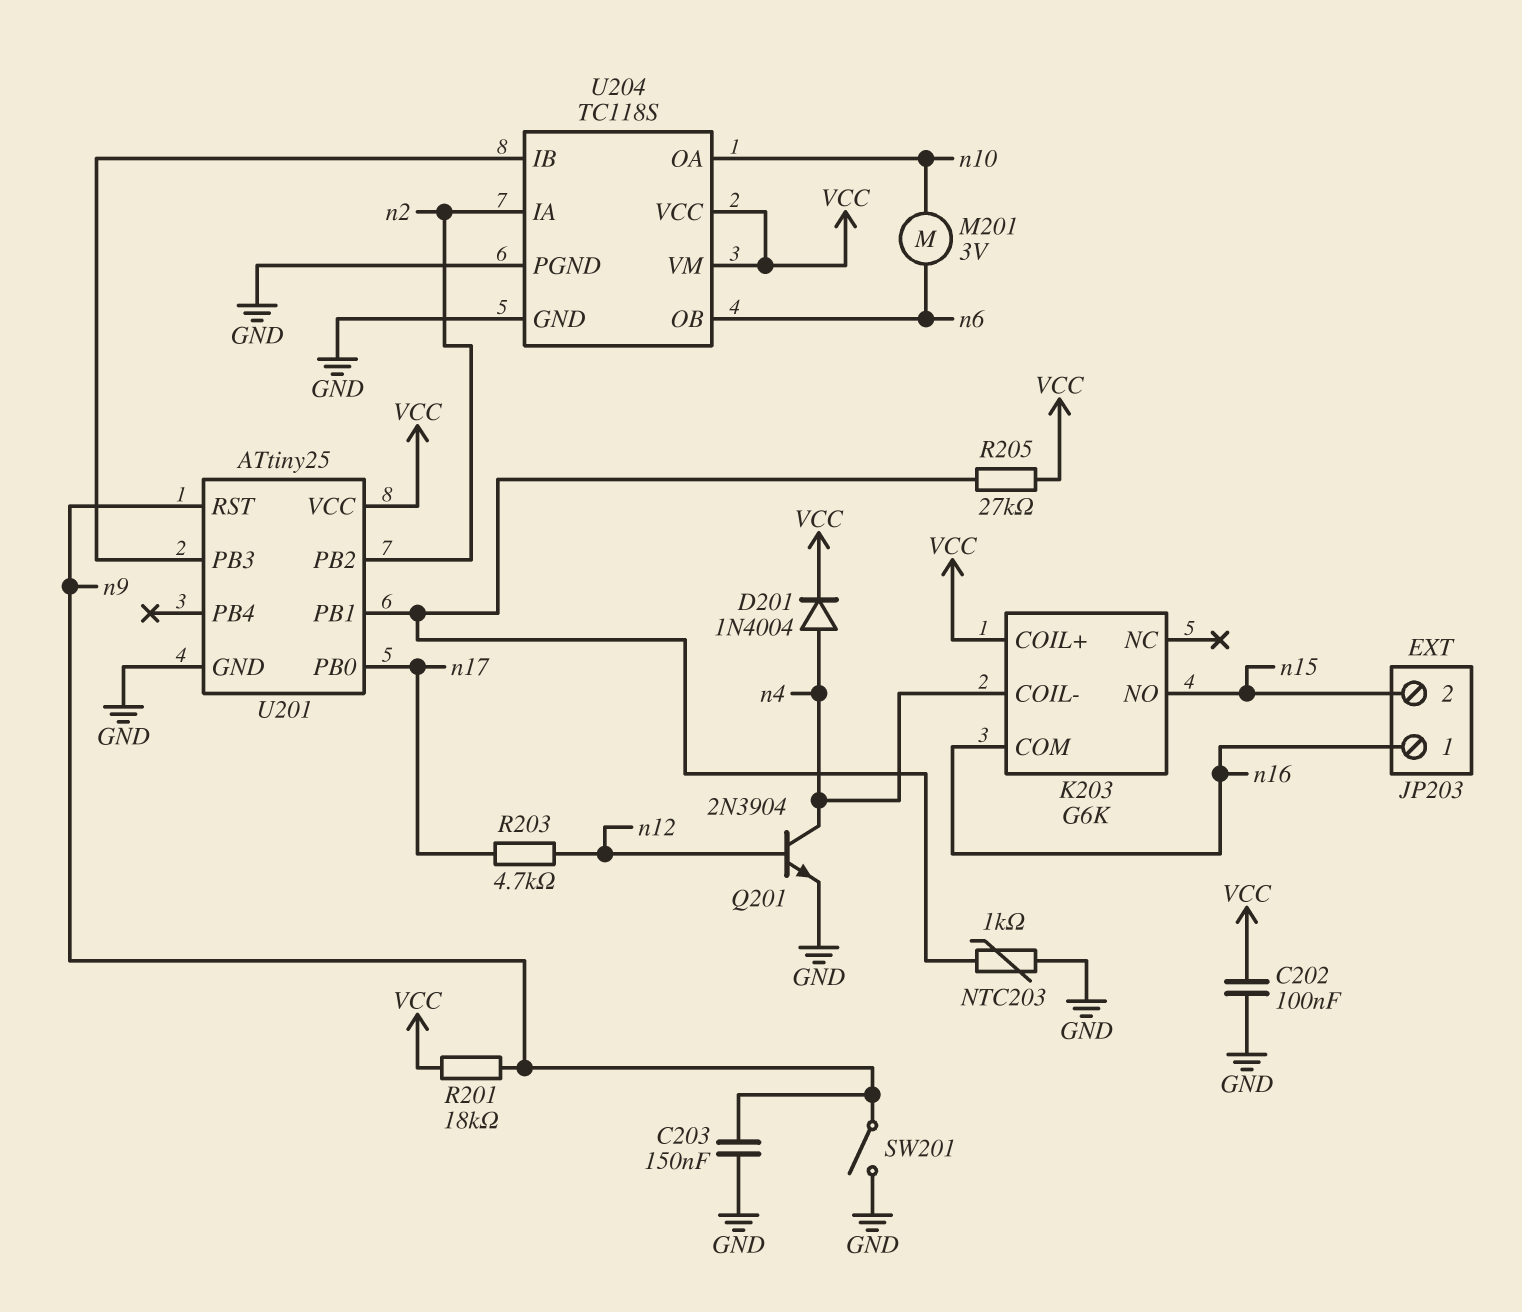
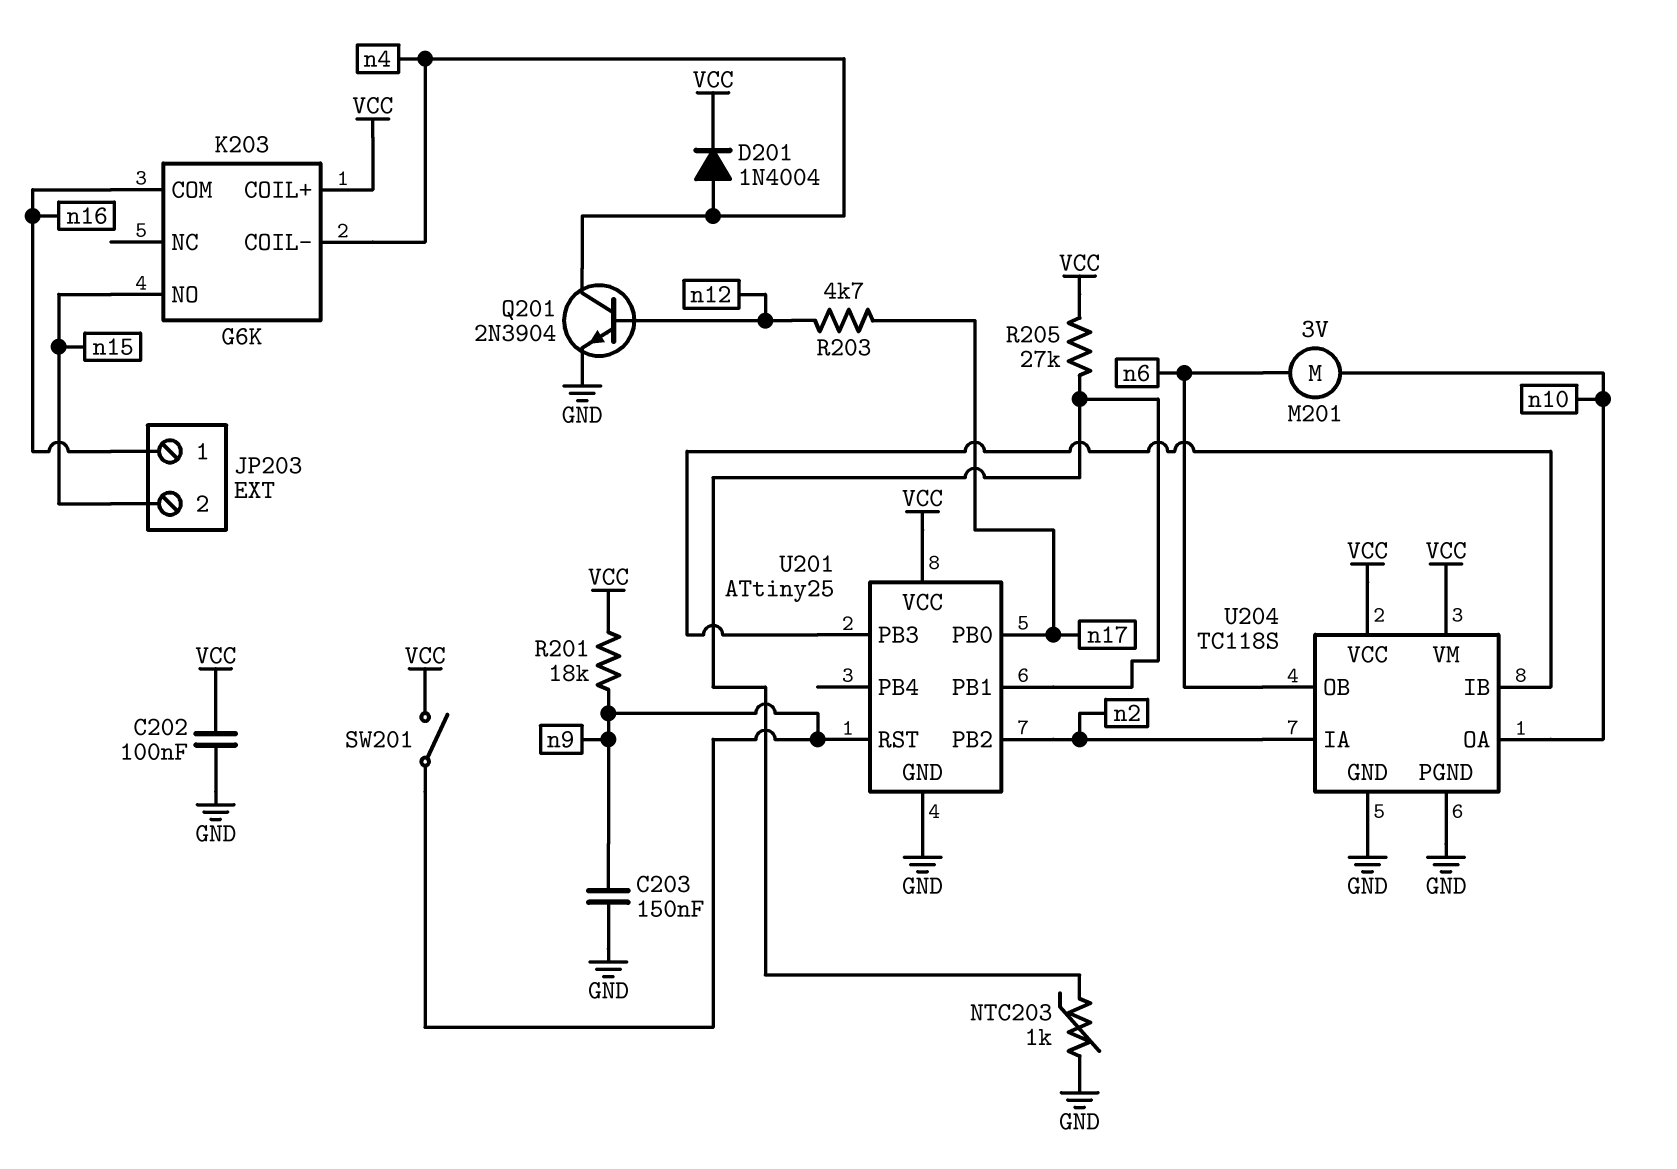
SW201: switch (GND, n9) -> switch (VCC, n9)

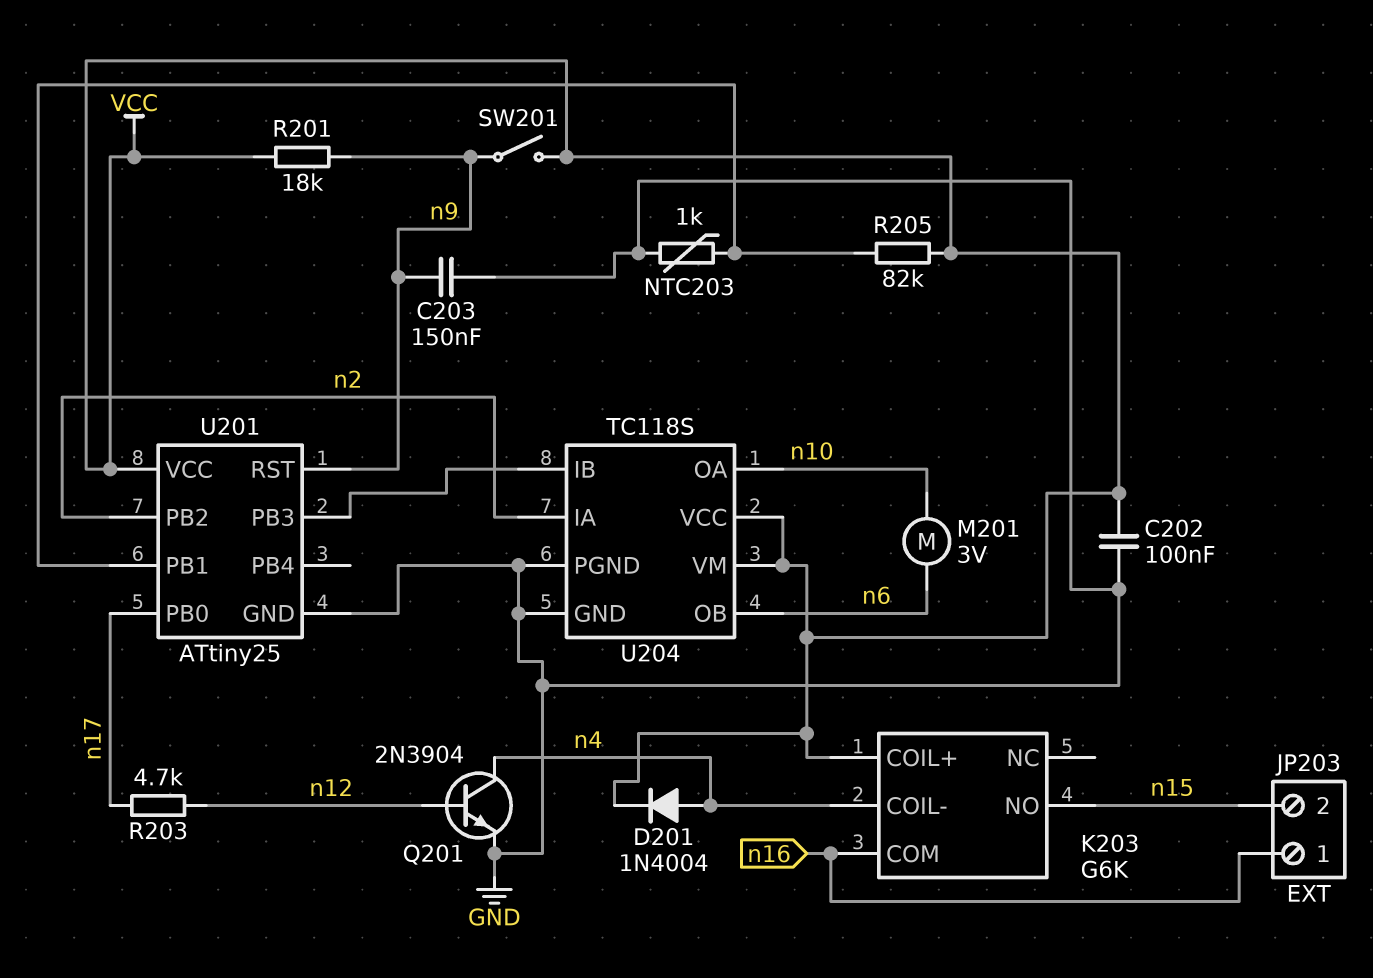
R205: 27k (U201/PB1, VCC) -> 82k (U201/PB1, VCC)

